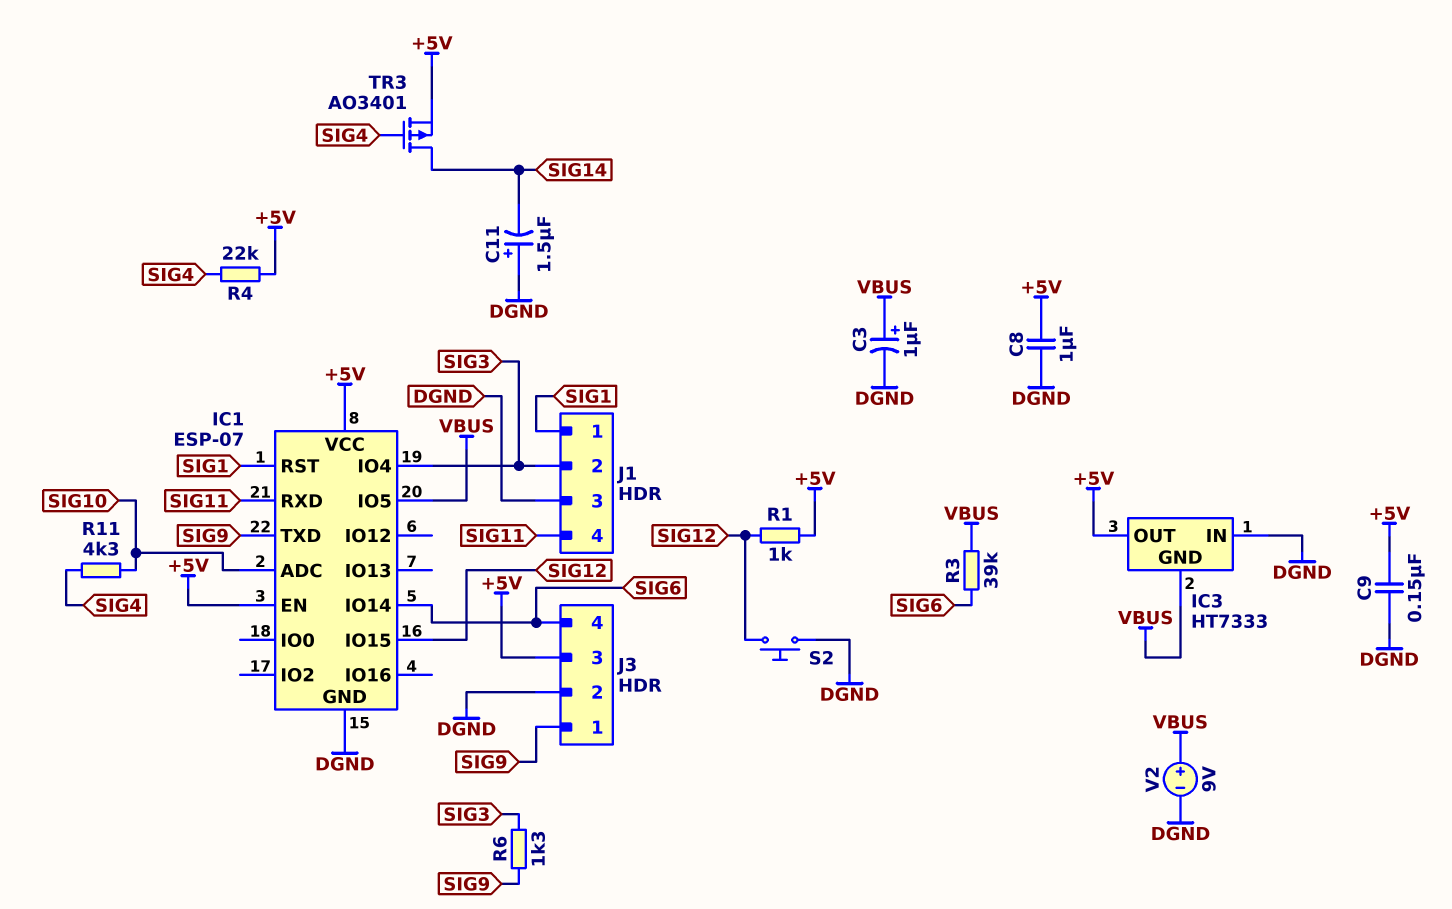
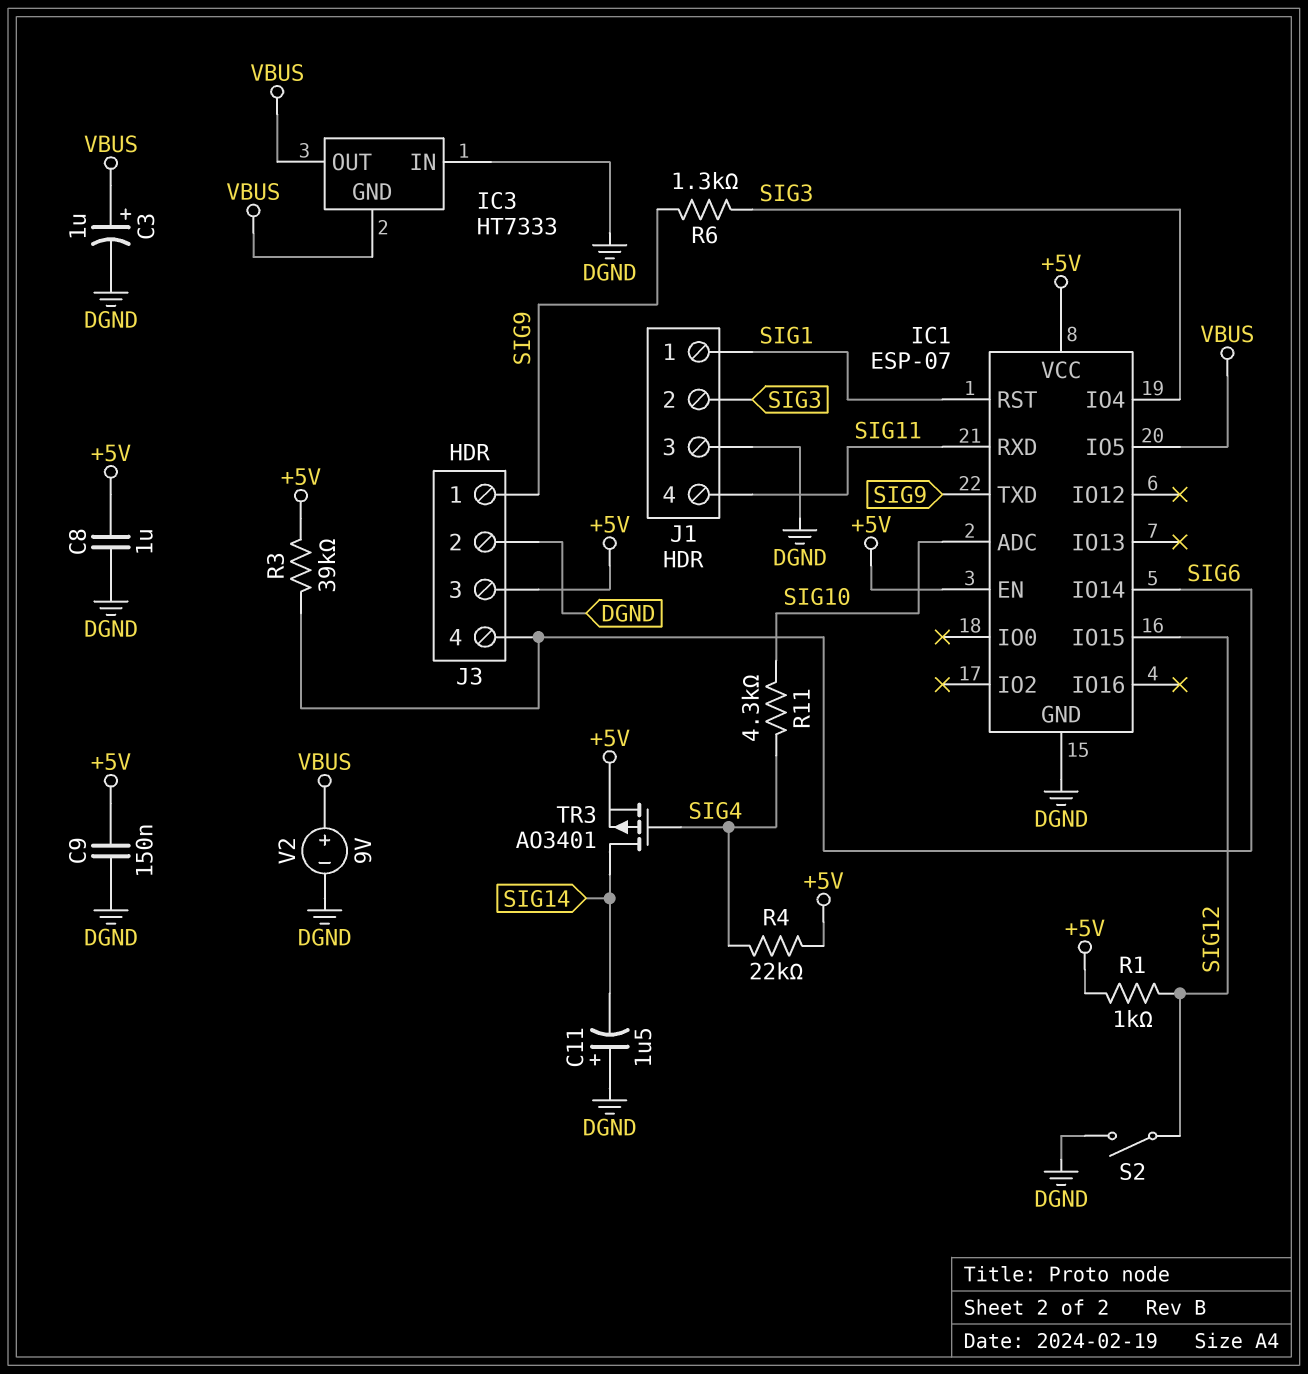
IC3 pin OUT: +5V -> VBUS
R3: 39k (SIG6, VBUS) -> 39k (+5V, SIG6)
S2: button (DGND, SIG12) -> switch (DGND, SIG12)

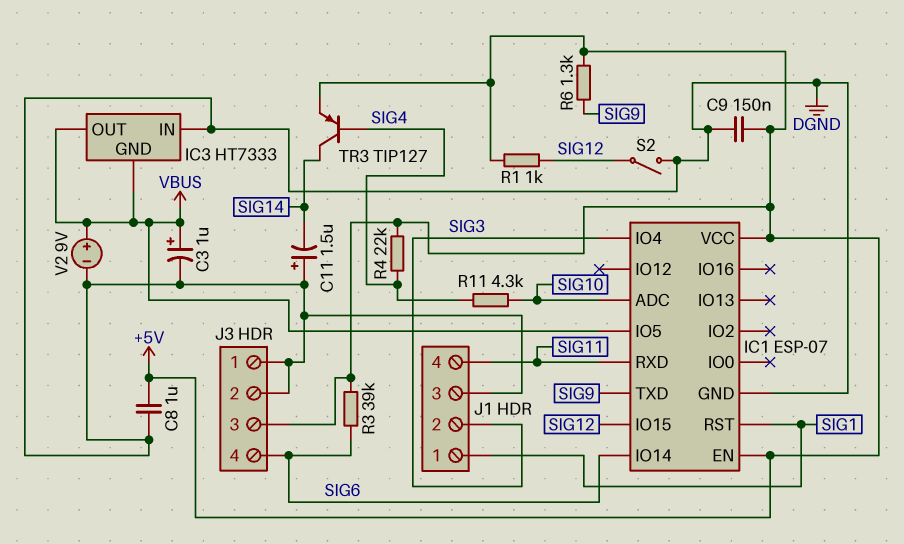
J3 pin 1: SIG9 -> DGND
R6: 1.3k (SIG3, SIG9) -> 1.3k (+5V, SIG9)
TR3: PMOS AO3401 (G SIG4, D SIG14, S +5V) -> PNP TIP127 (B SIG4, C SIG14, E +5V)

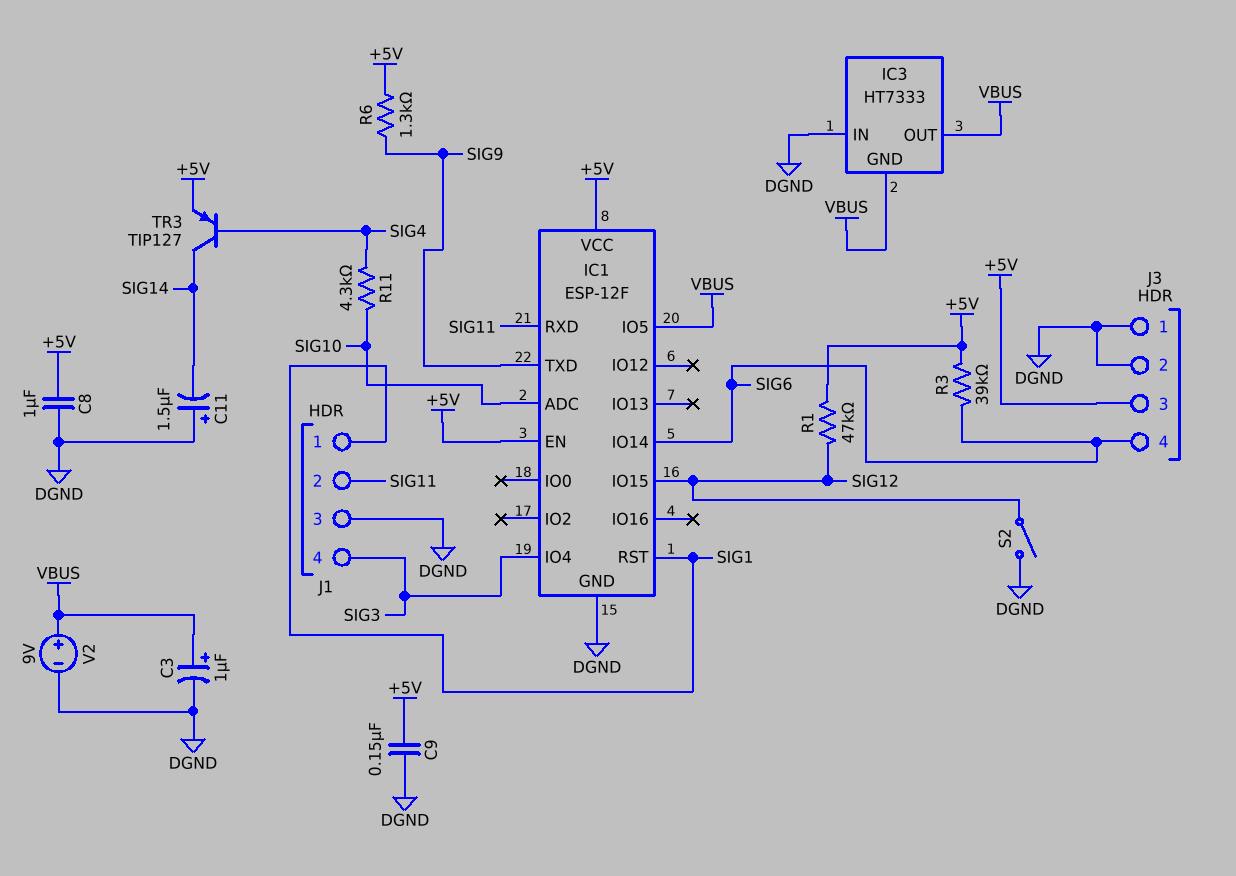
IC1: ESP-07 -> ESP-12F
J1 pin 2: SIG3 -> SIG11
J1 pin 4: SIG11 -> SIG3
R1: 1k (+5V, SIG12) -> 47k (+5V, SIG12)
R4: 22k (+5V, SIG4) -> none

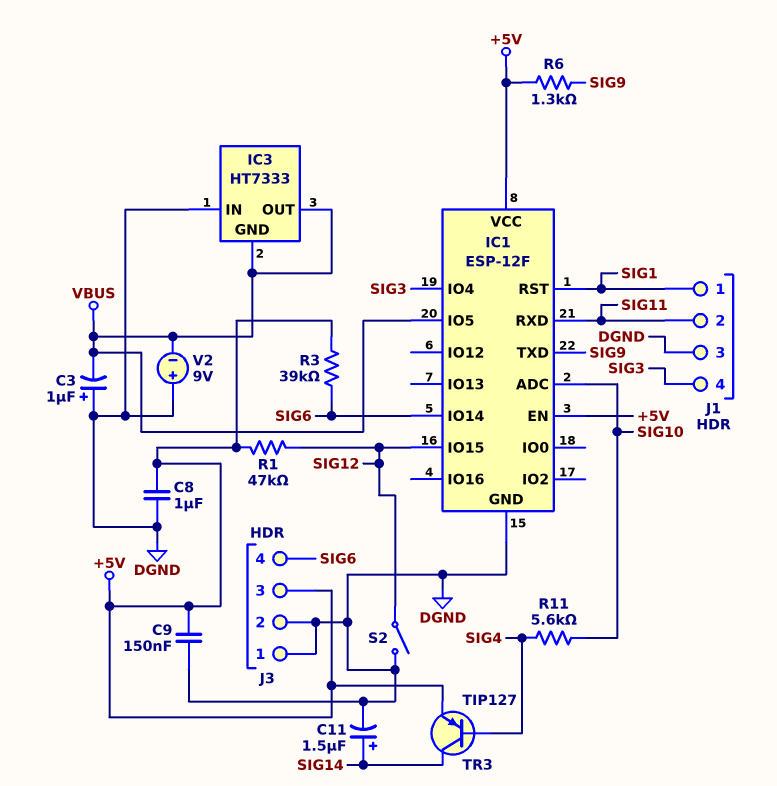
C3: 1uF (plus VBUS, minus DGND) -> 1uF (plus DGND, minus VBUS)
C11: 1.5uF (plus DGND, minus SIG14) -> 1.5uF (plus SIG14, minus DGND)
R11: 4.3k (SIG4, SIG10) -> 5.6k (SIG4, SIG10)
V2: 9V (plus VBUS, minus DGND) -> 9V (plus DGND, minus VBUS)

